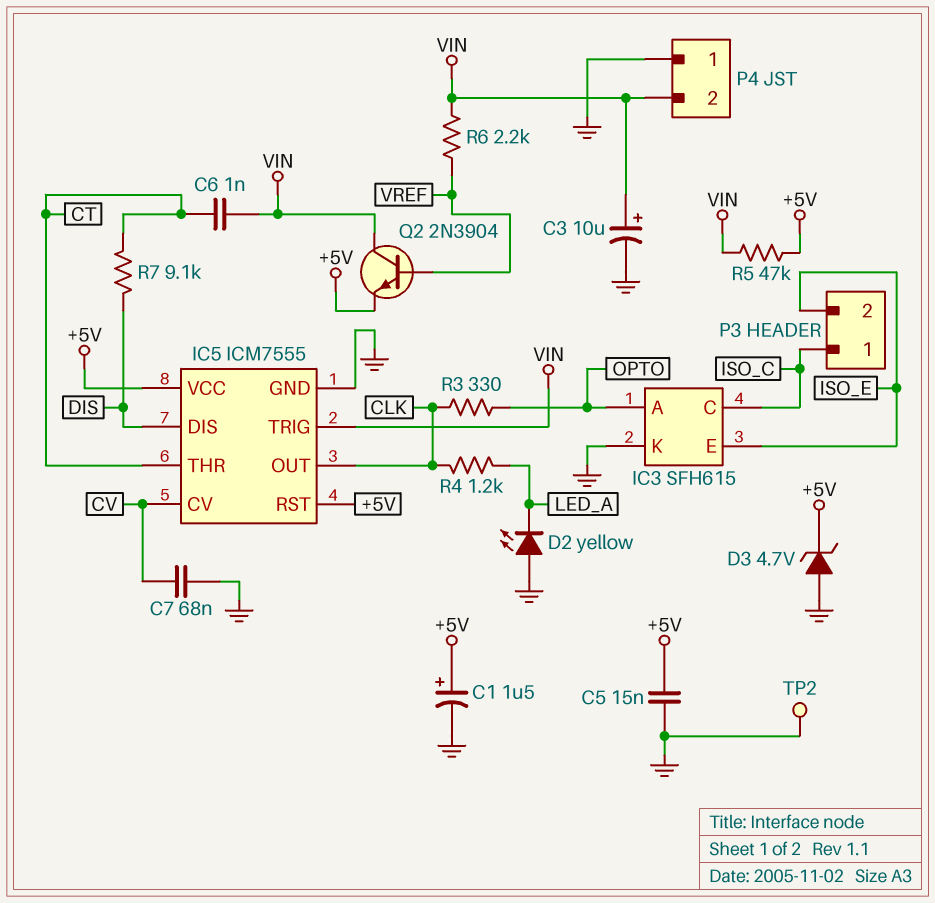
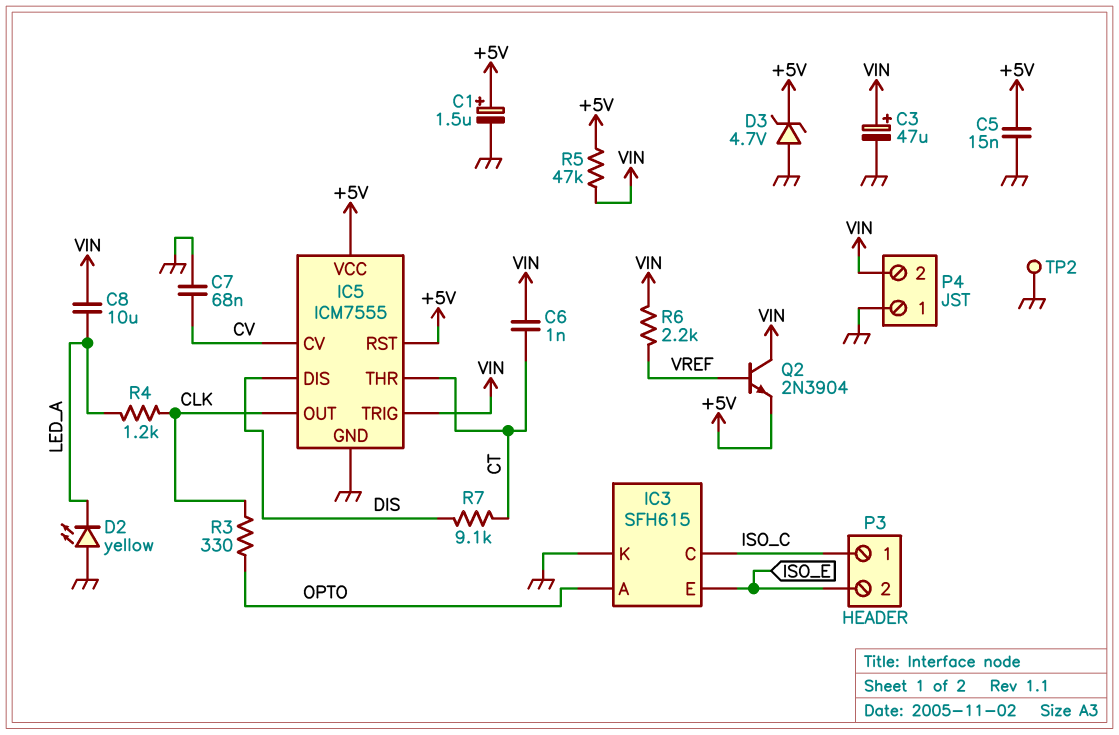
C3: 10uF (plus VIN, minus GND) -> 47uF (plus VIN, minus GND)
C8: none -> 10uF (LED_A, VIN)

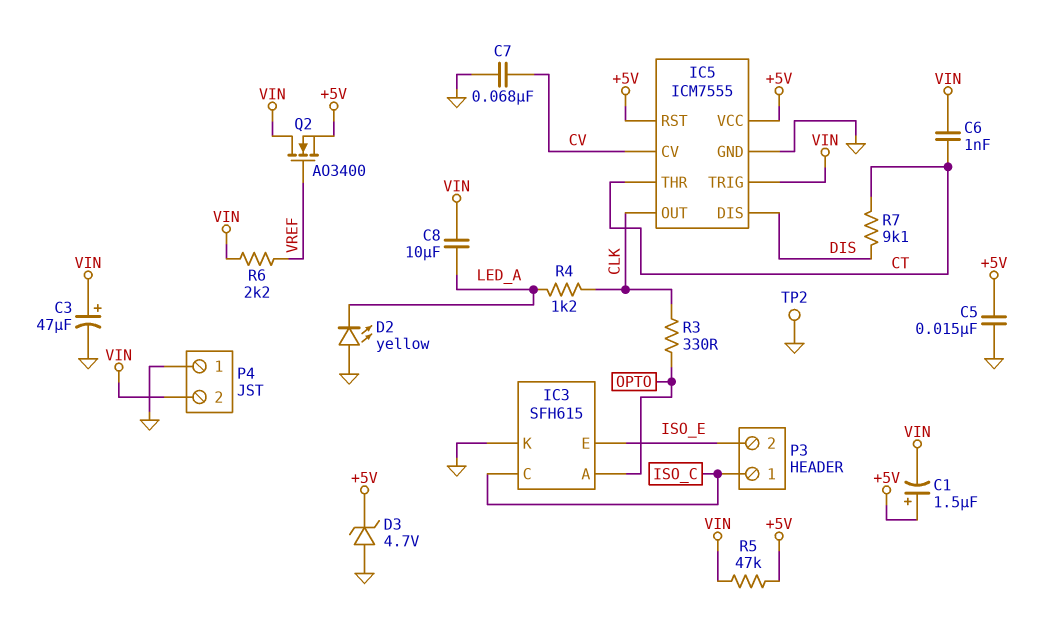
C1: 1.5uF (plus +5V, minus GND) -> 1.5uF (plus +5V, minus VIN)
Q2: NPN 2N3904 (B VREF, C VIN, E +5V) -> NMOS AO3400 (G VREF, D VIN, S +5V)

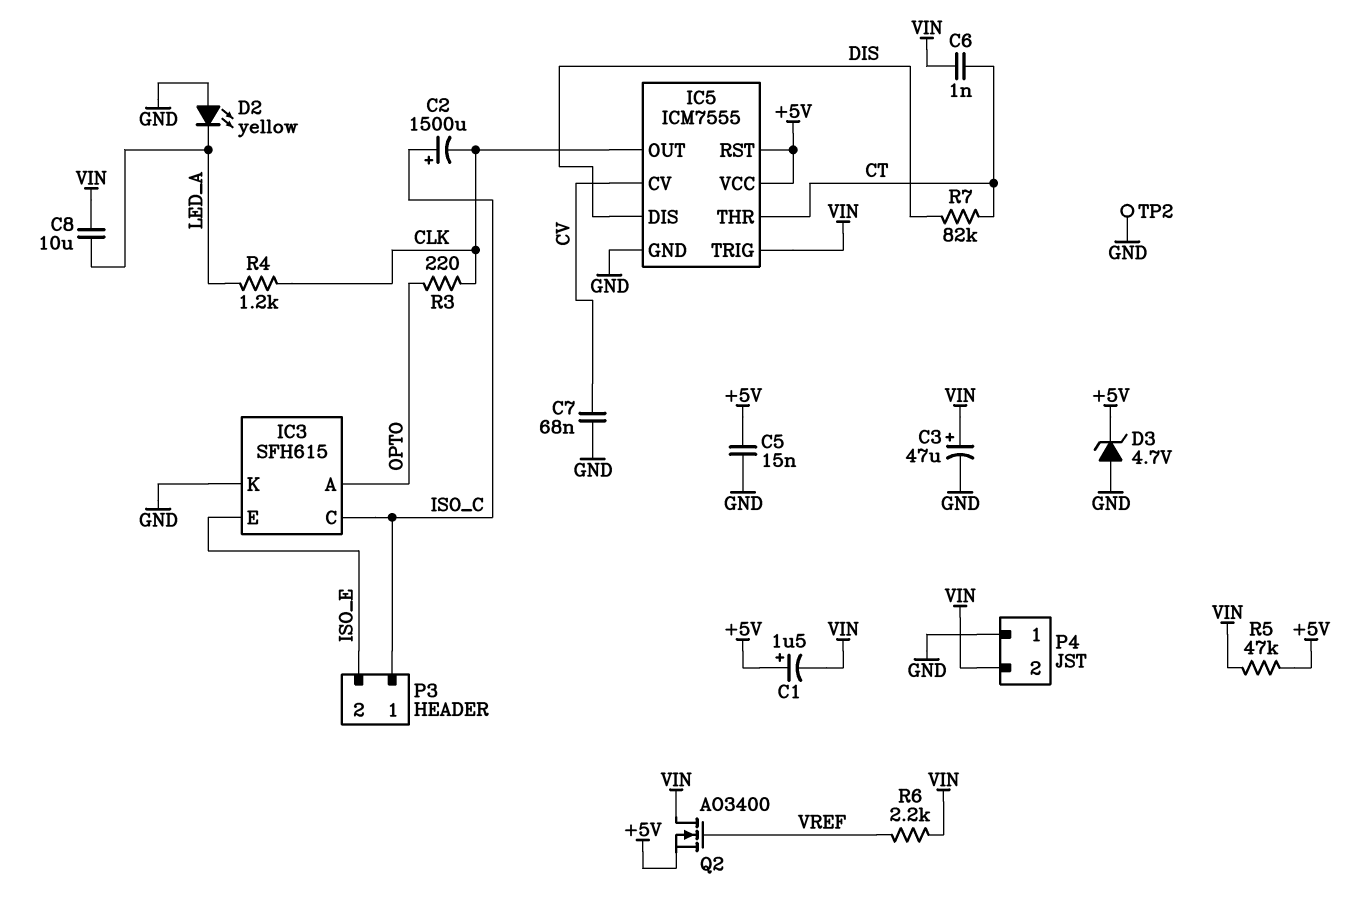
C2: none -> 1500uF (plus ISO_C, minus CLK)
R3: 330 (CLK, OPTO) -> 220 (CLK, OPTO)
R7: 9.1k (CT, DIS) -> 82k (CT, DIS)

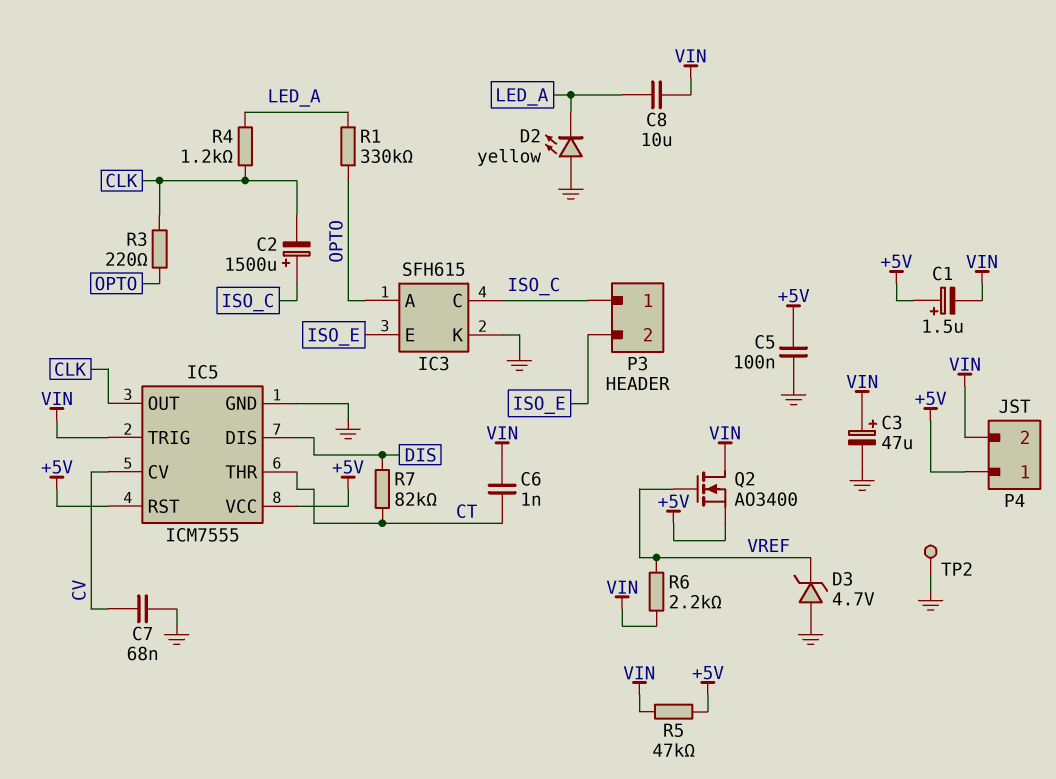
C5: 15nF (+5V, GND) -> 100nF (+5V, GND)
D3: zener 4.7V (A GND, K +5V) -> zener 4.7V (A GND, K VREF)
P4 pin 1: GND -> +5V
R1: none -> 330k (LED_A, OPTO)

